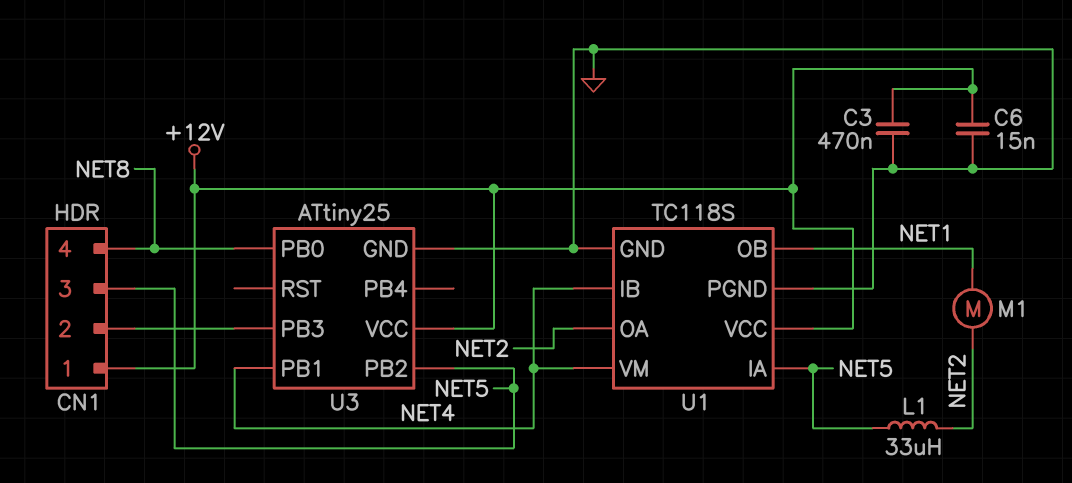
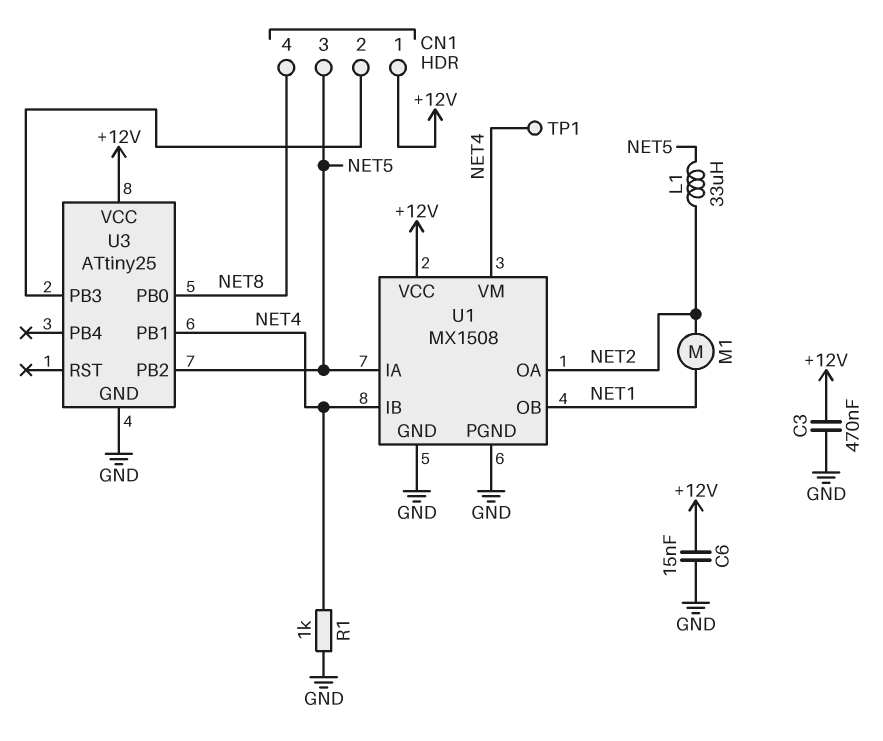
R1: none -> 1k (GND, NET4)
TP1: none -> test point (NET4)
U1: TC118S -> MX1508

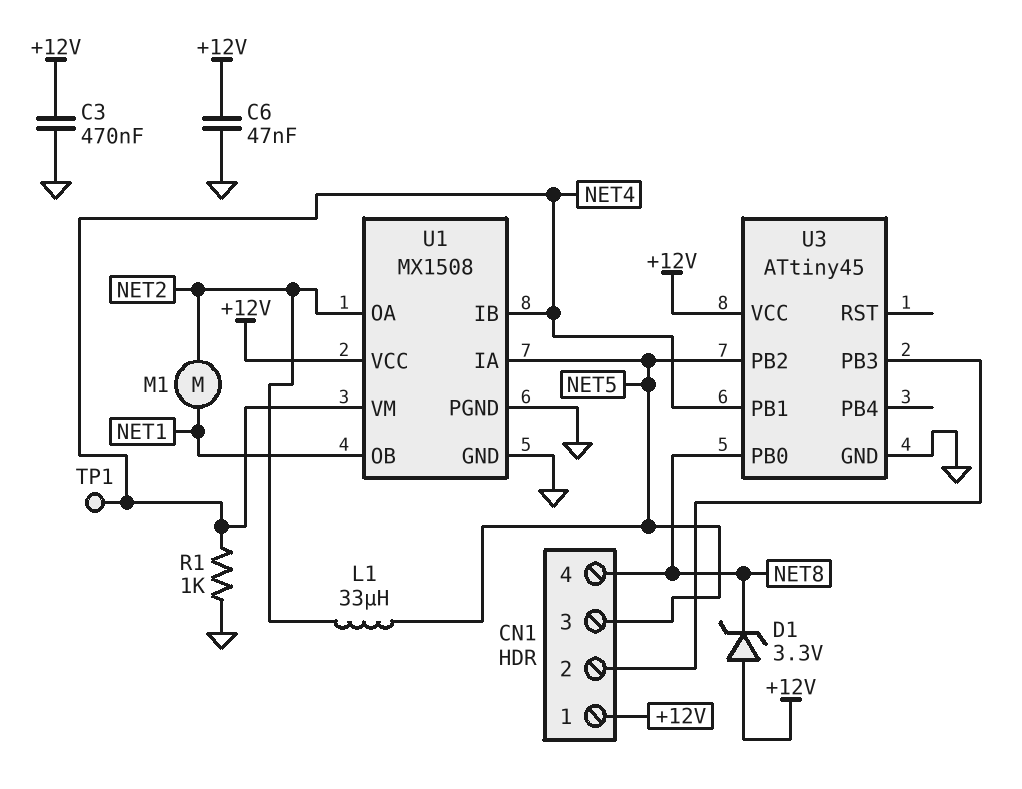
C6: 15nF (+12V, GND) -> 47nF (+12V, GND)
D1: none -> zener 3.3V (A +12V, K NET8)
U3: ATtiny25 -> ATtiny45

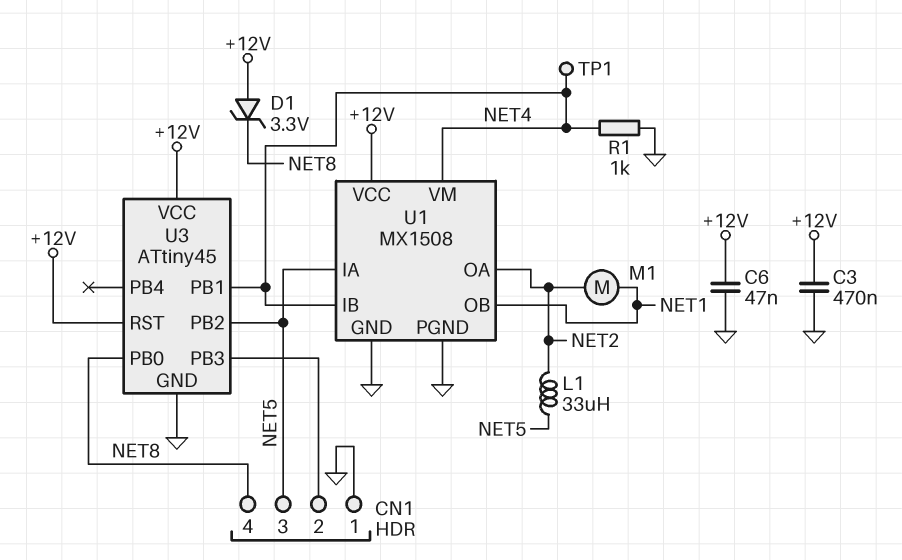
CN1 pin 1: +12V -> GND
U3 pin RST: none -> +12V

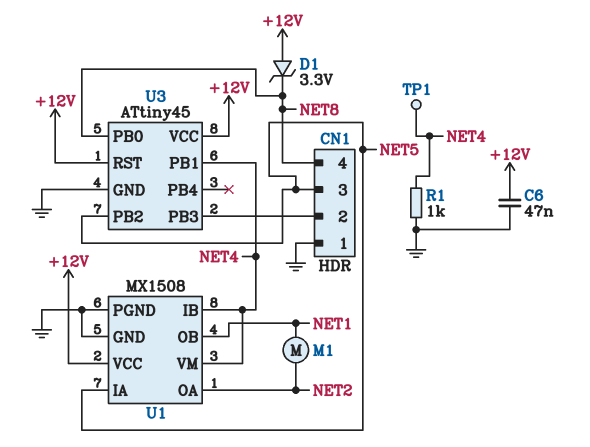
C3: 470nF (+12V, GND) -> none
L1: 33uH (NET2, NET5) -> none

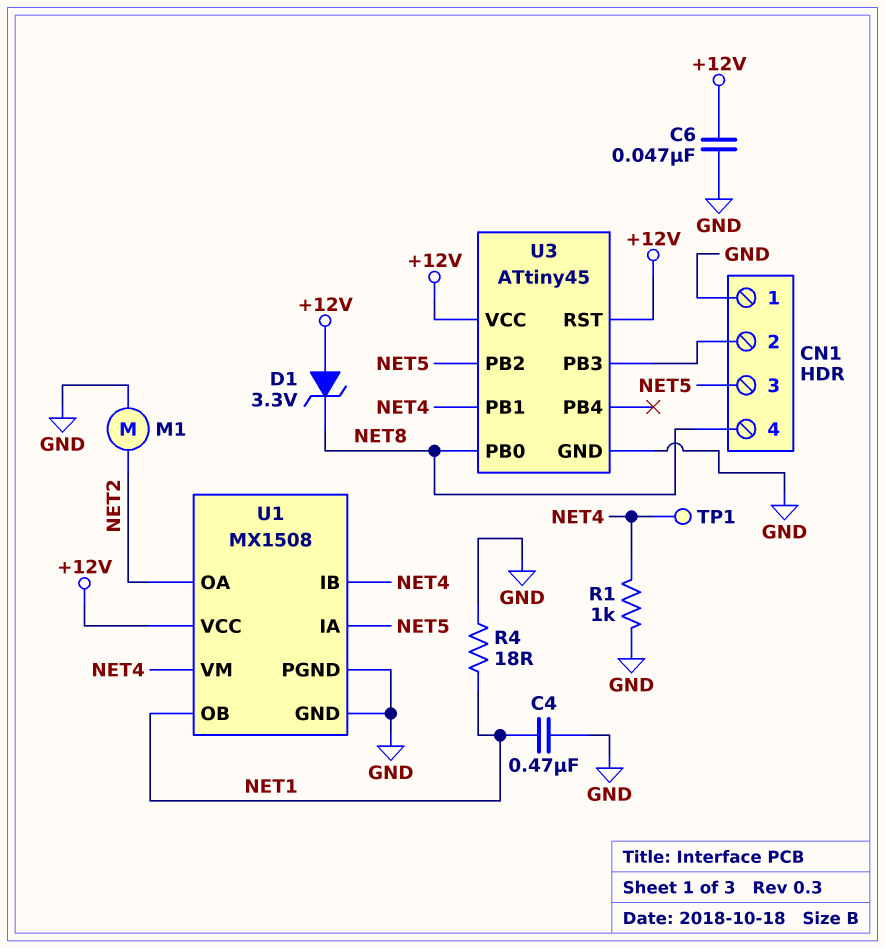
C4: none -> 470nF (GND, NET1)
M1: motor (NET1, NET2) -> motor (GND, NET2)
R4: none -> 18 (GND, NET1)

